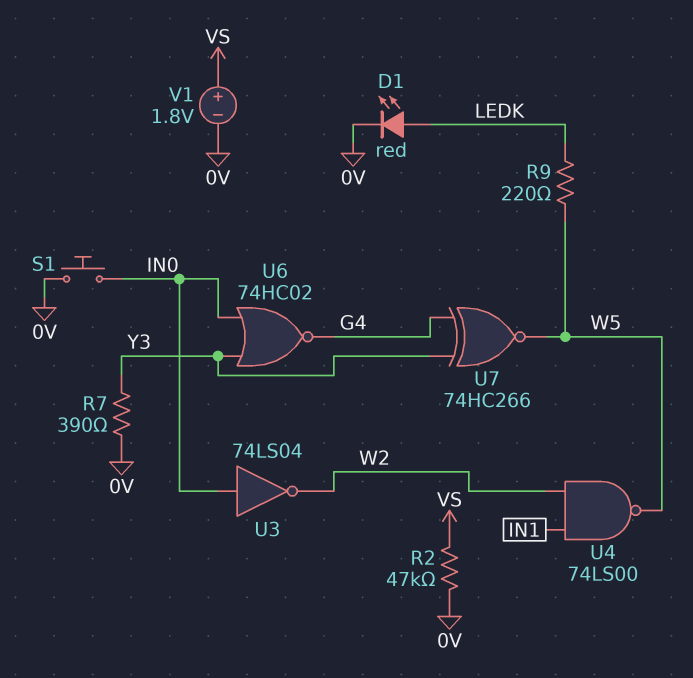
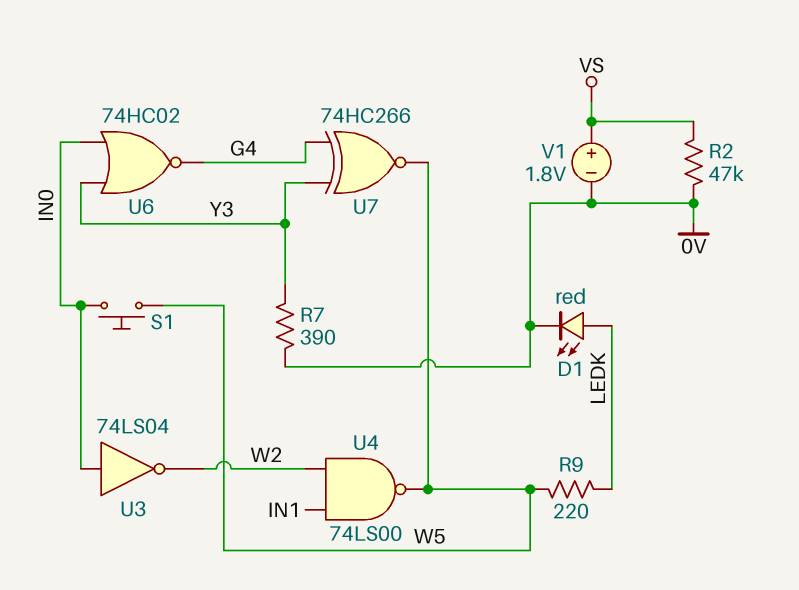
S1: button (0V, IN0) -> button (IN0, W5)

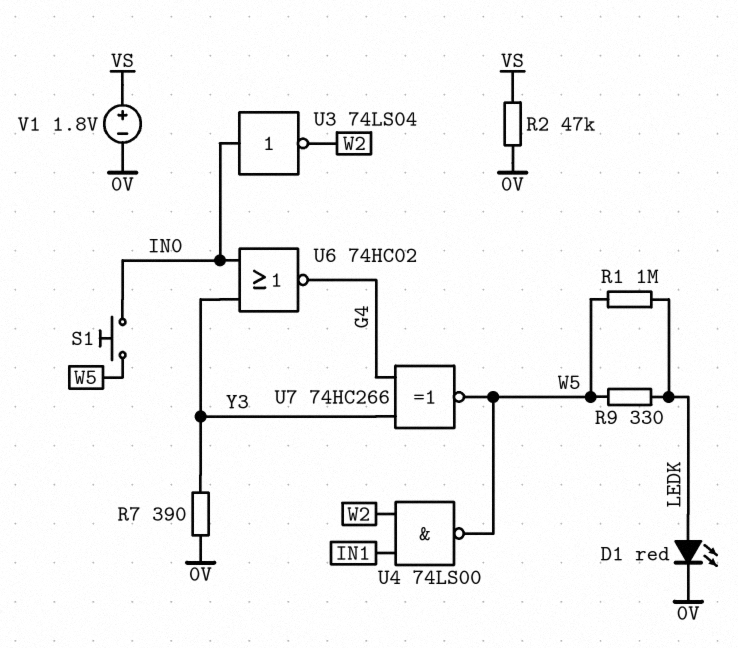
R1: none -> 1M (LEDK, W5)
R9: 220 (LEDK, W5) -> 330 (LEDK, W5)

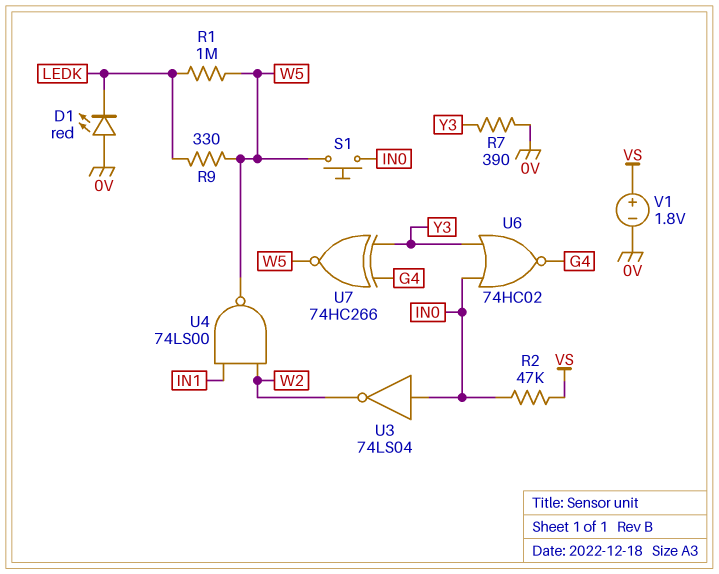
D1: LED red (A LEDK, K 0V) -> LED red (A 0V, K LEDK)
R2: 47k (0V, VS) -> 47k (IN0, VS)

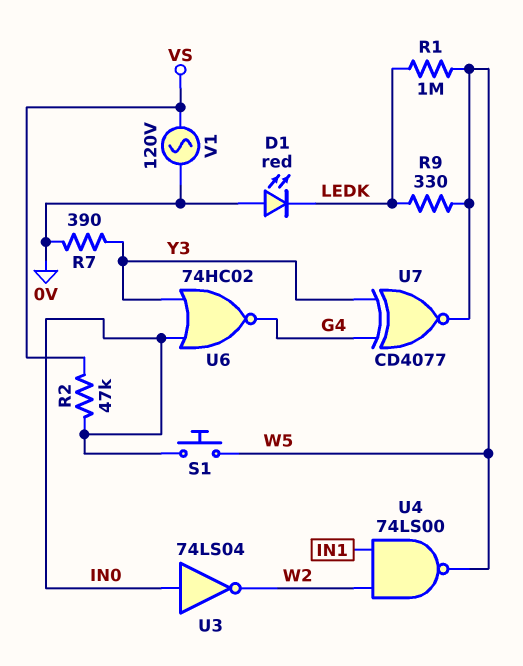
U7: XNOR 74HC266 (in G4, in Y3, out W5) -> XNOR CD4077 (in G4, in Y3, out W5)
V1: 1.8V (plus VS, minus 0V) -> AC 120V (0V, VS)

